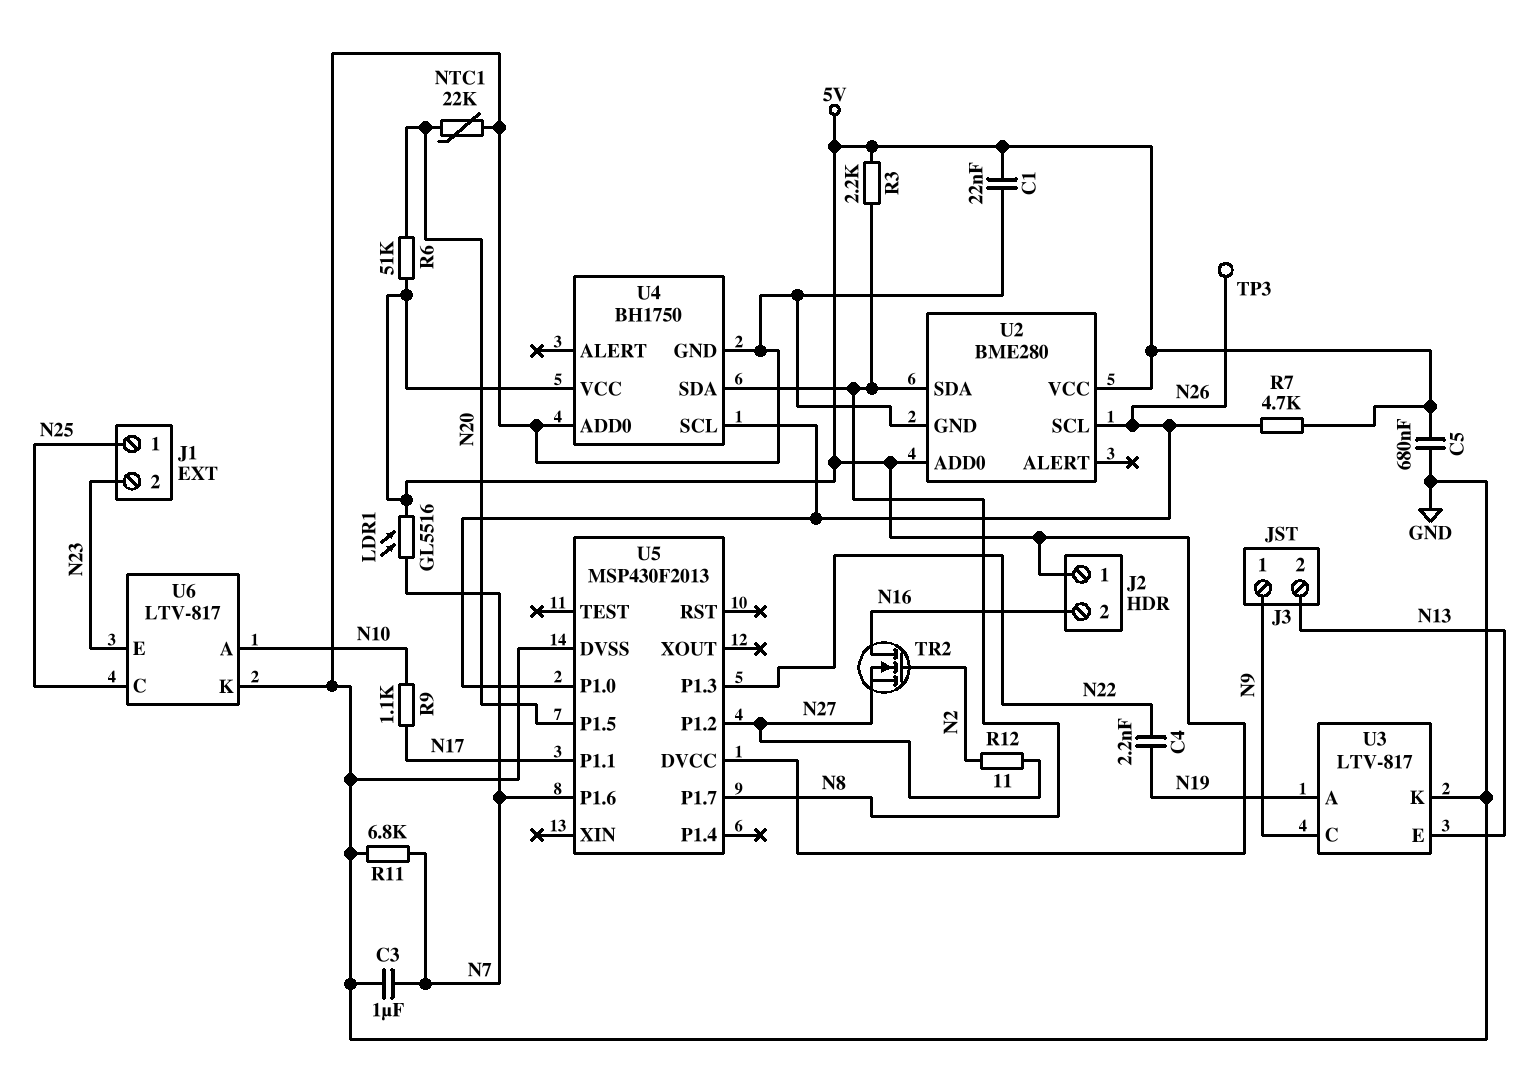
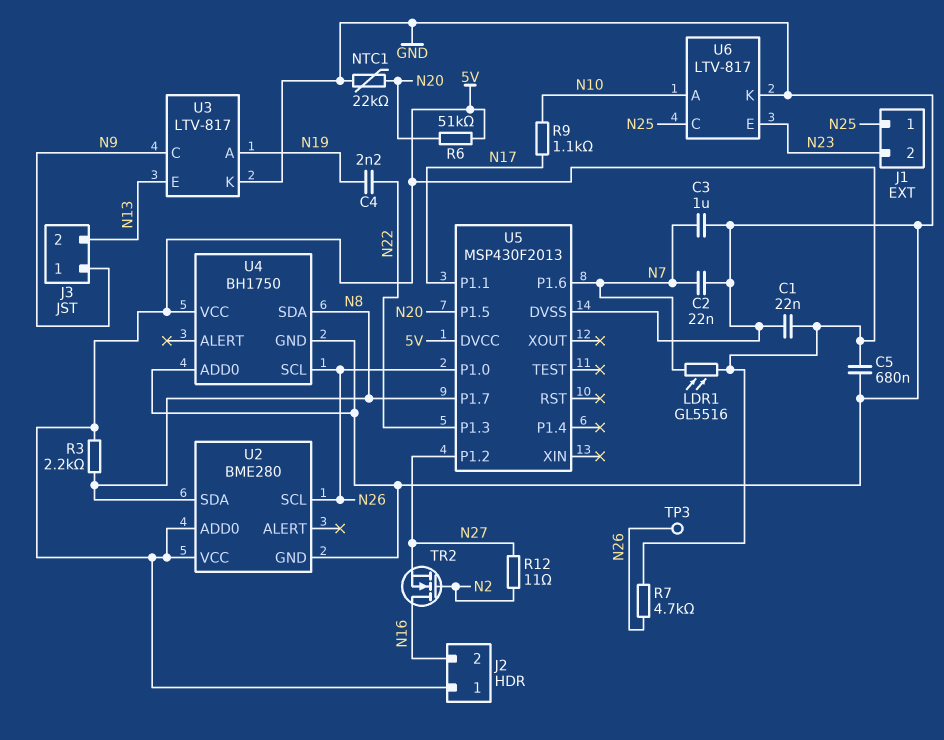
C2: none -> 22nF (GND, N7)
R11: 6.8k (GND, N7) -> none

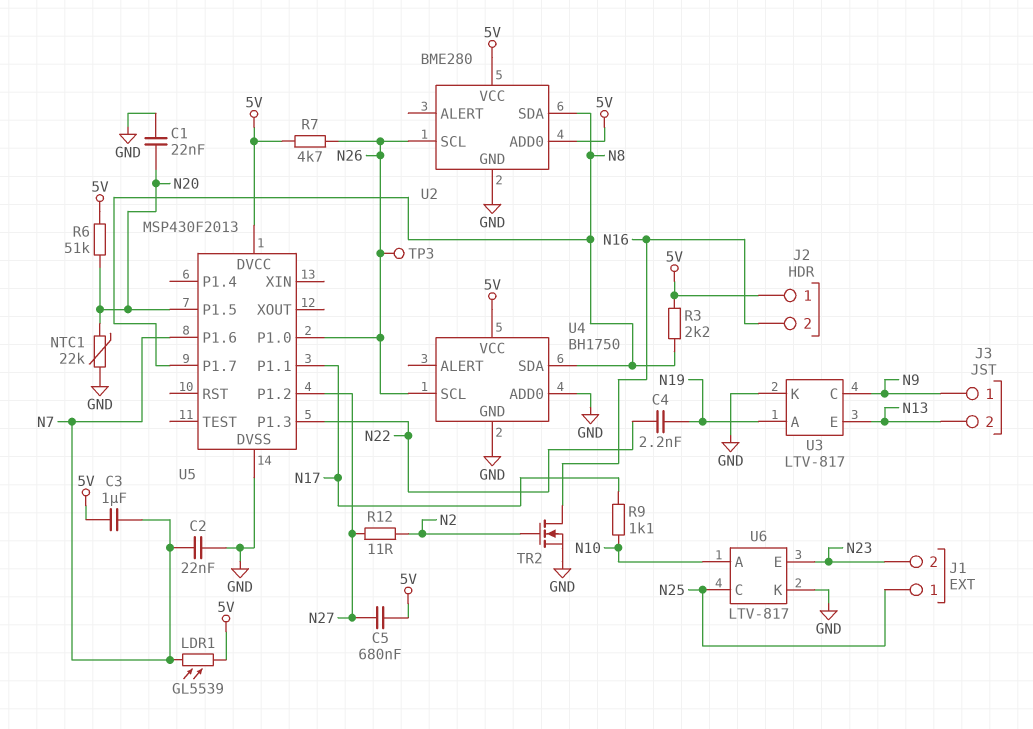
C1: 22nF (5V, GND) -> 22nF (GND, N20)
C3: 1uF (GND, N7) -> 1uF (5V, N7)
C5: 680nF (5V, GND) -> 680nF (5V, N27)
LDR1: GL5516 (5V, N7) -> GL5539 (5V, N7)
TR2: NMOS (G N2, D N16, S N27) -> NMOS (G N2, D N16, S GND)

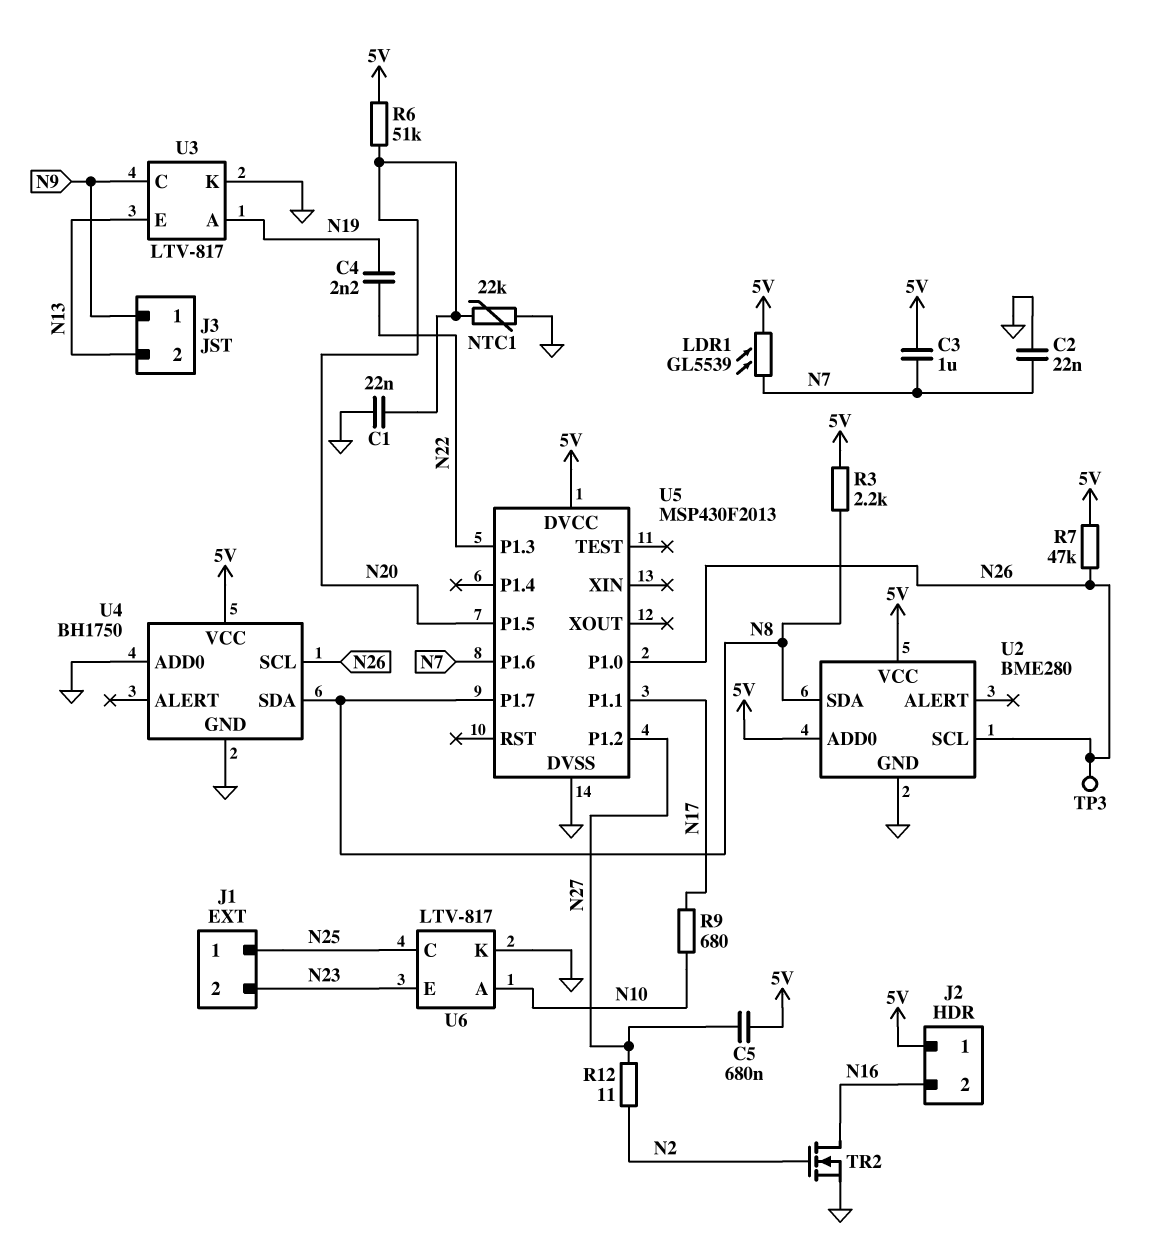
R7: 4.7k (5V, N26) -> 47k (5V, N26)
R9: 1.1k (N10, N17) -> 680 (N10, N17)

